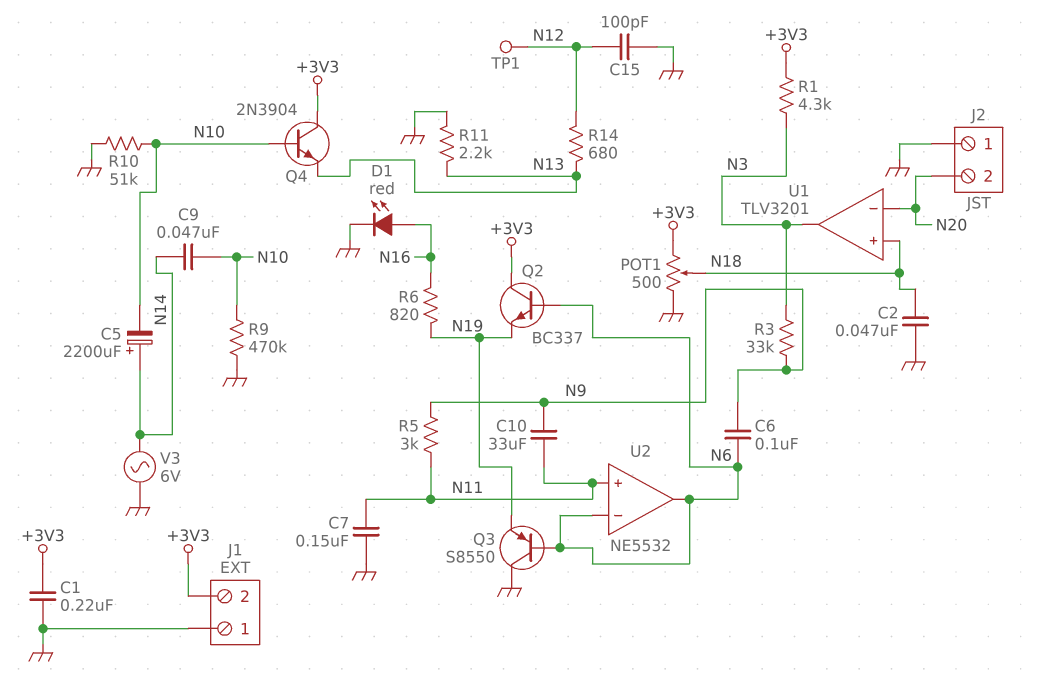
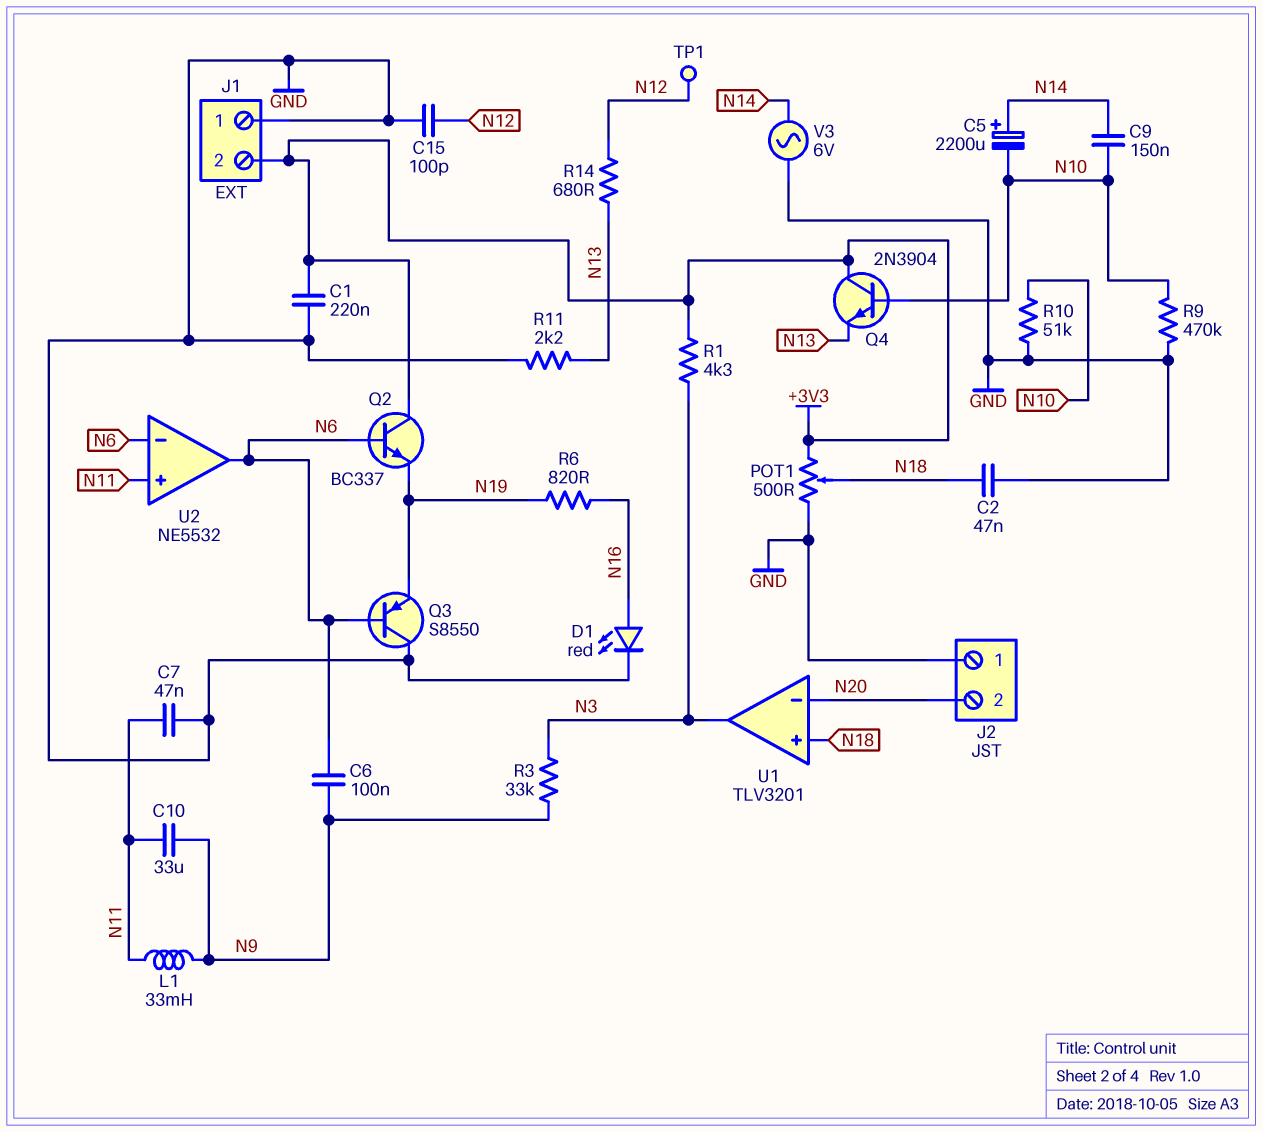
C7: 150nF (GND, N11) -> 47nF (GND, N11)
C9: 47nF (N10, N14) -> 150nF (N10, N14)
L1: none -> 33mH (N9, N11)
R5: 3k (N9, N11) -> none

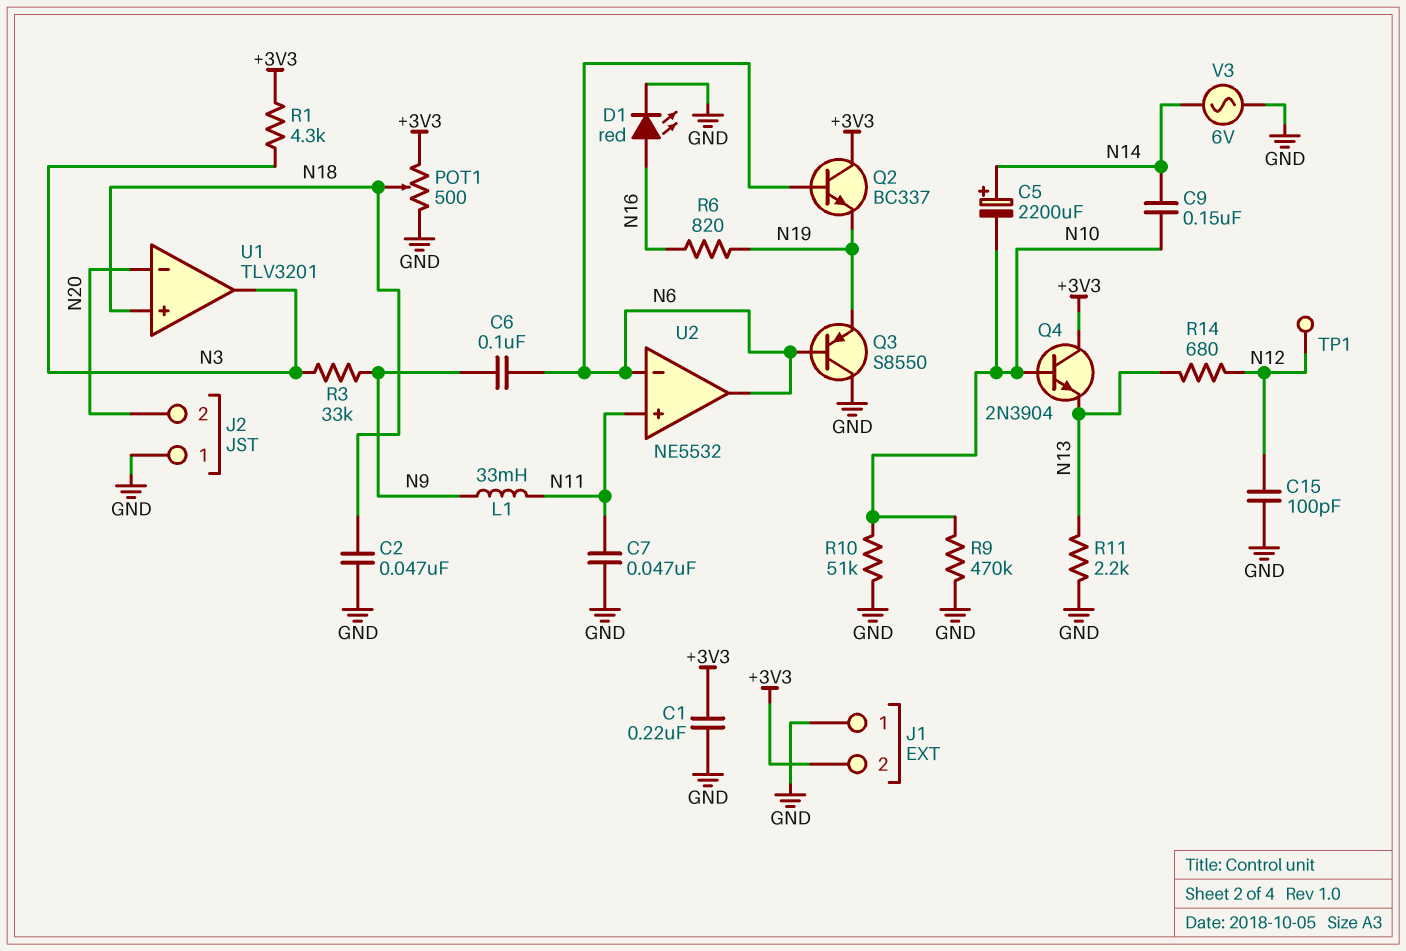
C10: 33uF (N9, N11) -> none

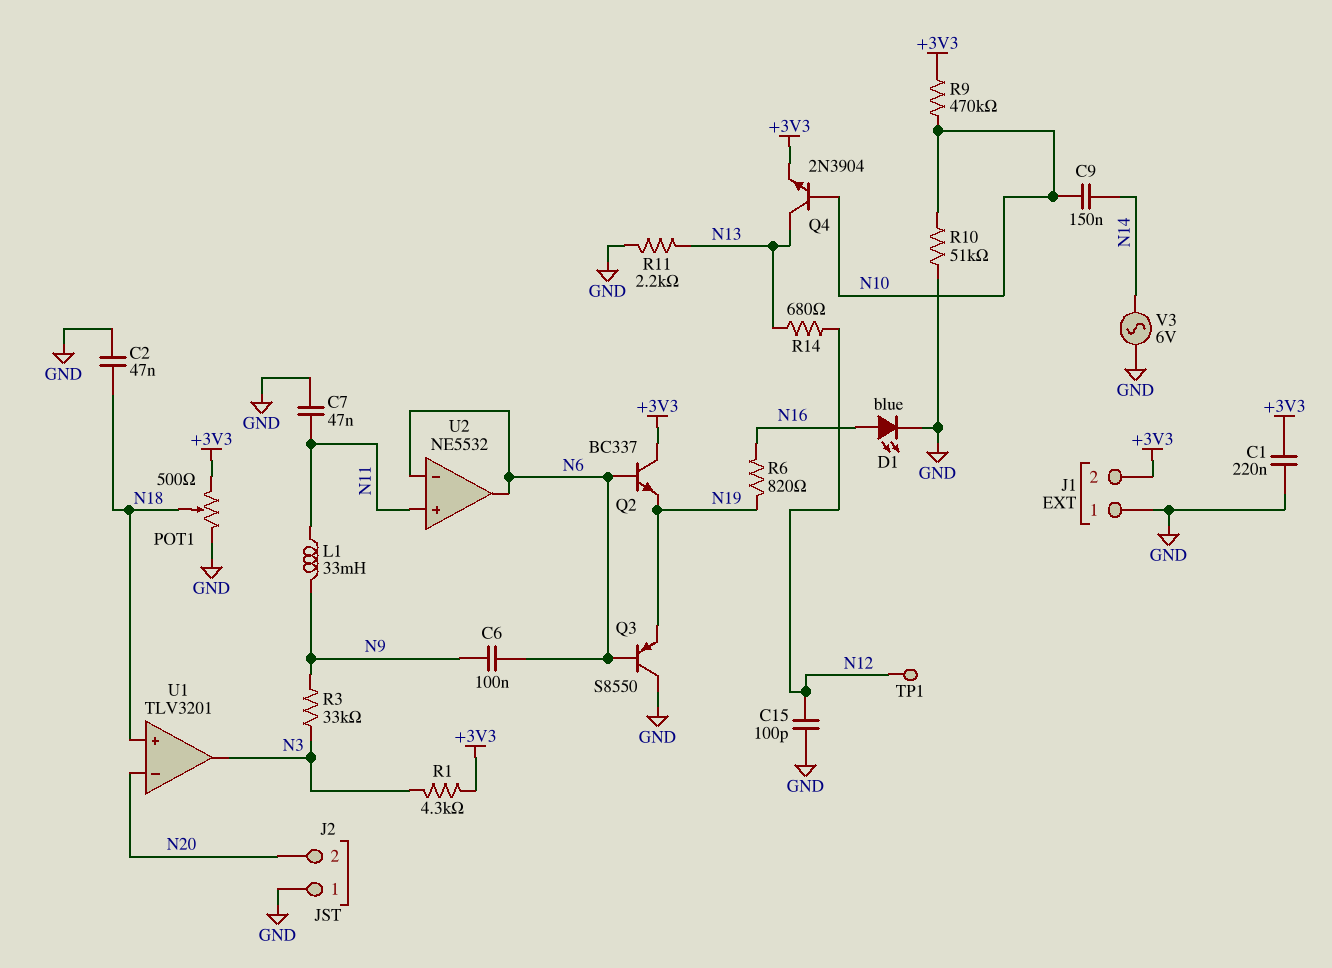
C5: 2200uF (plus N14, minus N10) -> none
D1: LED red (A N16, K GND) -> LED blue (A N16, K GND)
Q4: NPN 2N3904 (B N10, C +3V3, E N13) -> NPN 2N3904 (B N10, C N13, E +3V3)
R9: 470k (GND, N10) -> 470k (+3V3, N10)

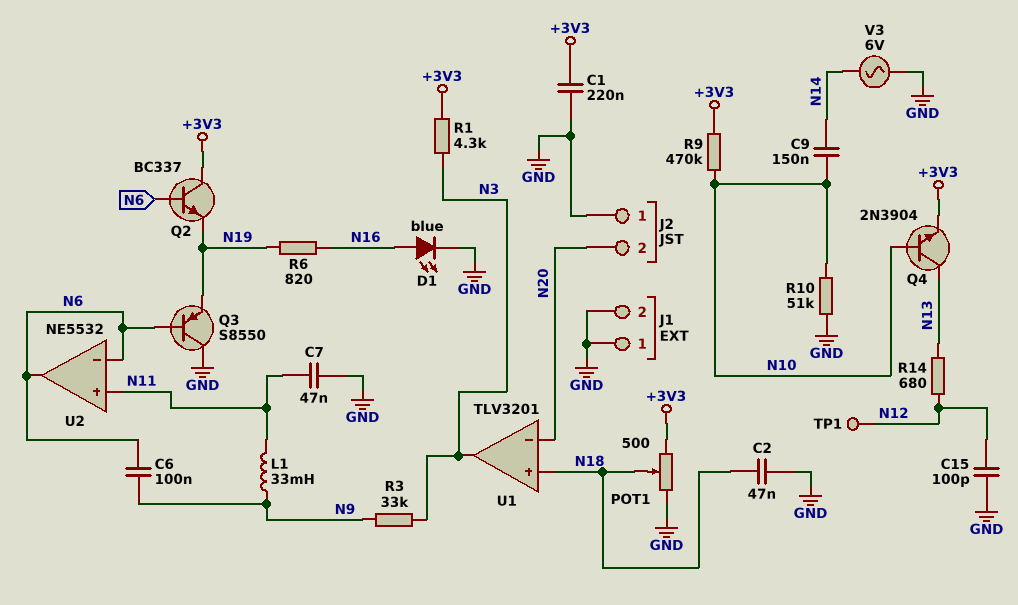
J1 pin 2: +3V3 -> GND
R11: 2.2k (GND, N13) -> none

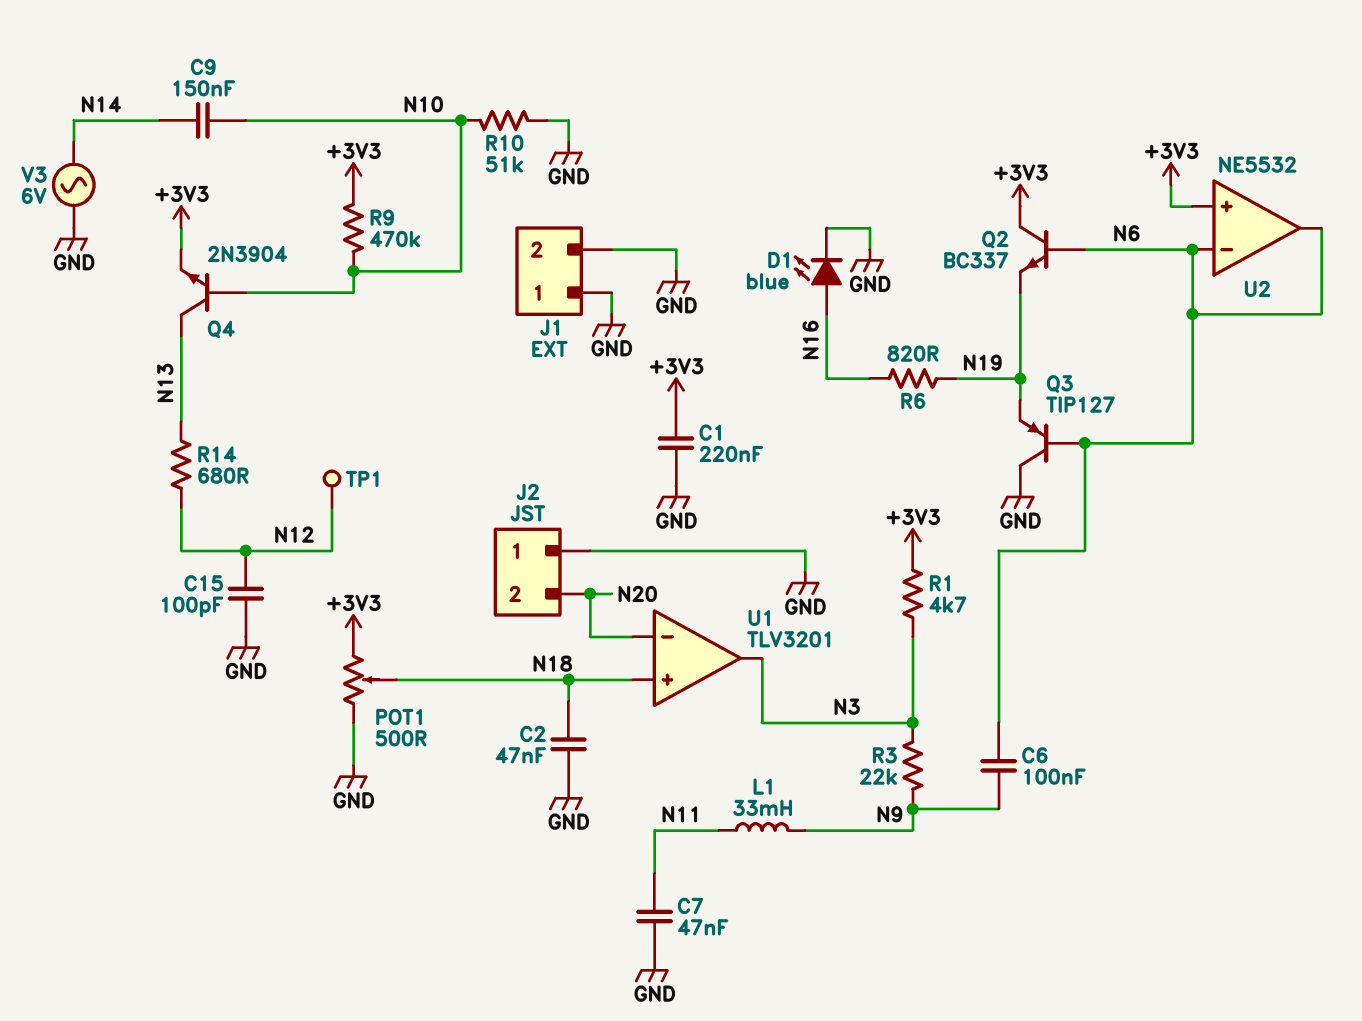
Q3: PNP S8550 (B N6, C GND, E N19) -> PNP TIP127 (B N6, C GND, E N19)
R1: 4.3k (+3V3, N3) -> 4.7k (+3V3, N3)
R3: 33k (N3, N9) -> 22k (N3, N9)
U2 pin in+: N11 -> +3V3

